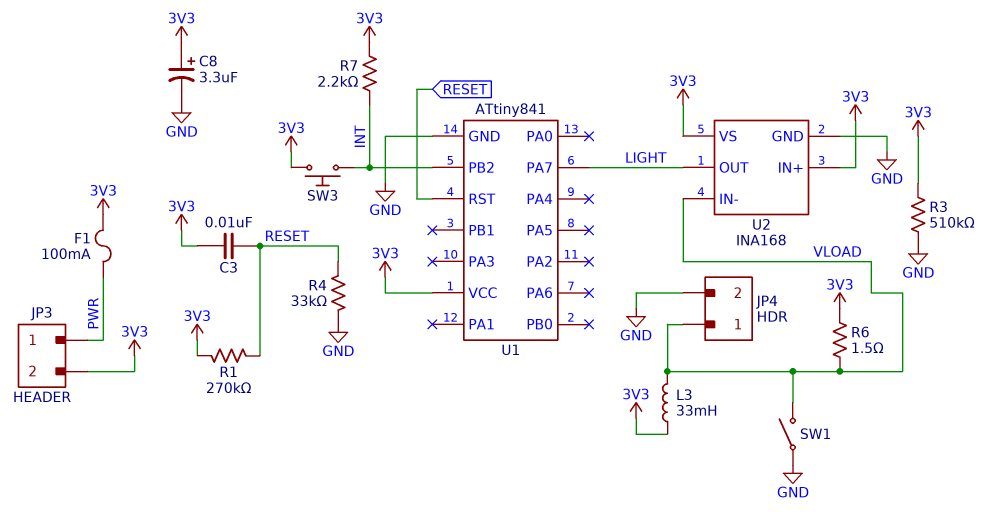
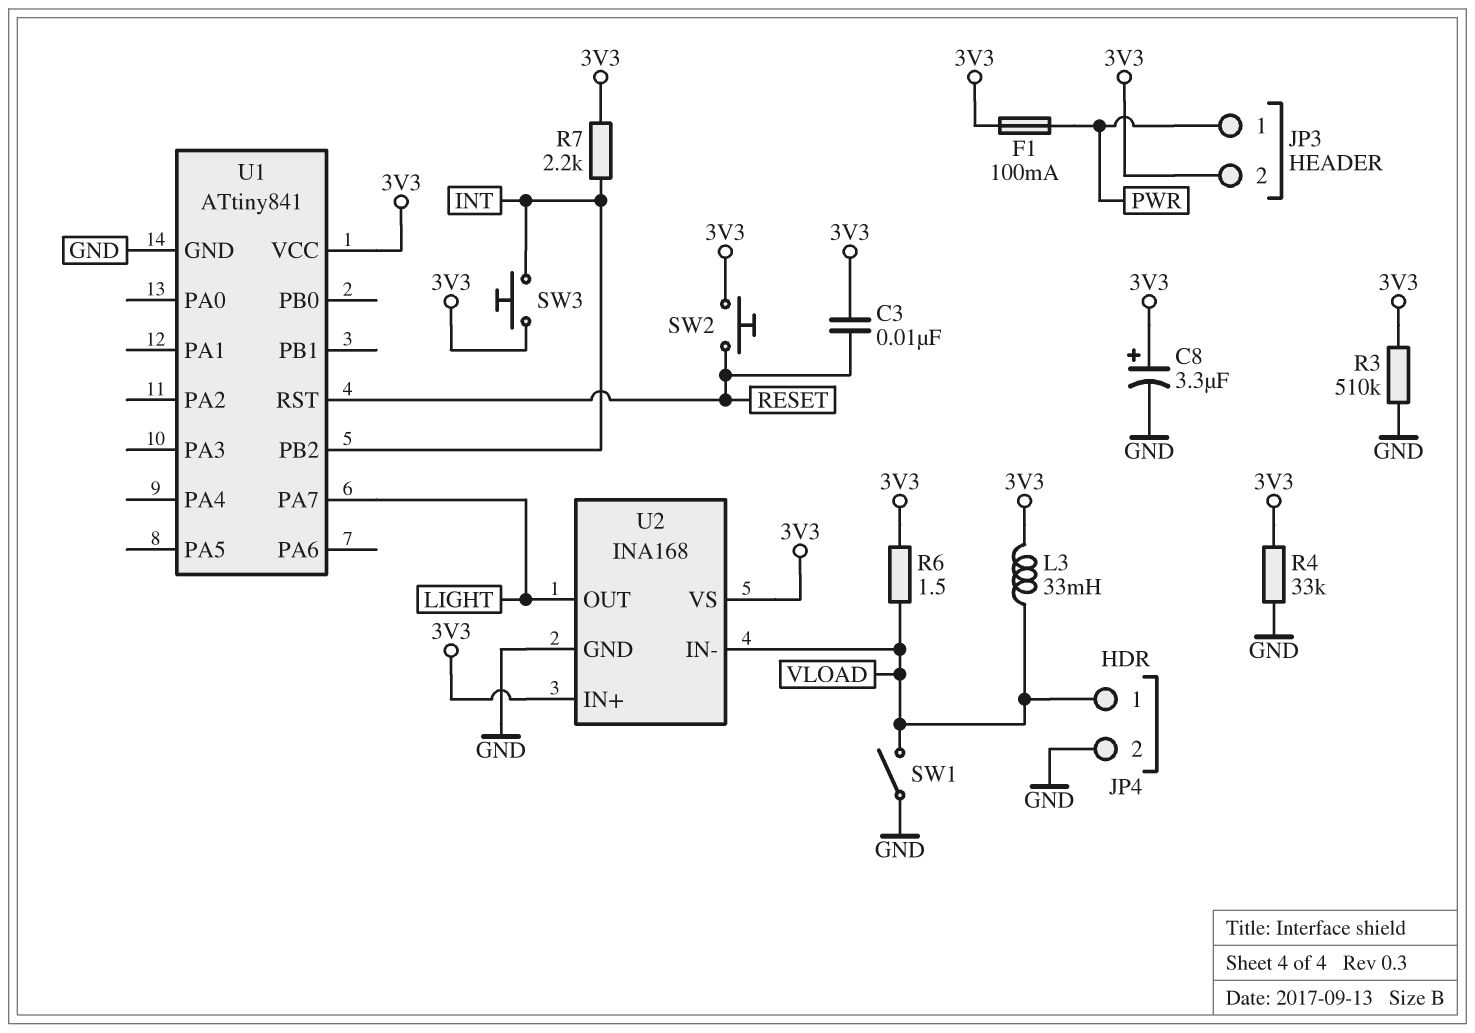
R1: 270k (3V3, RESET) -> none
R4: 33k (GND, RESET) -> 33k (3V3, GND)
SW2: none -> button (3V3, RESET)

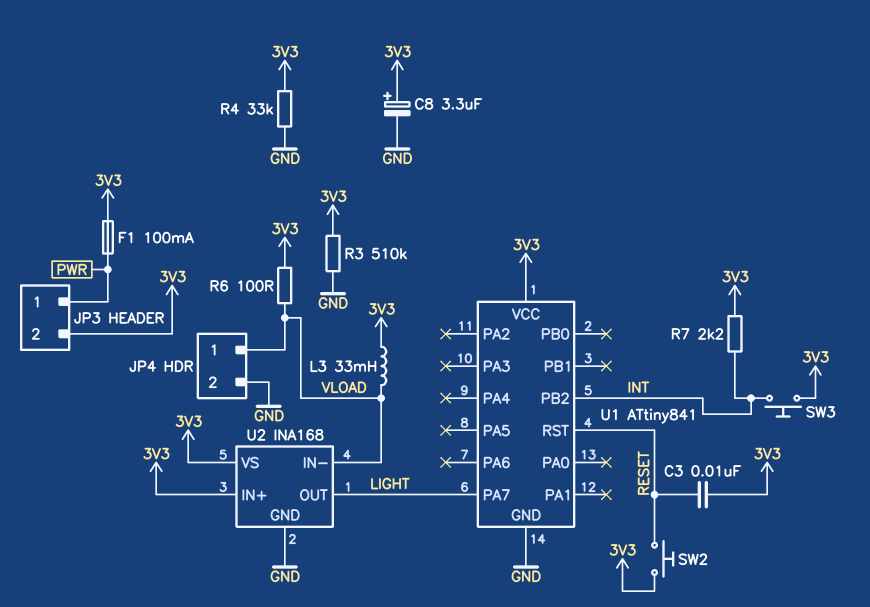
R6: 1.5 (3V3, VLOAD) -> 100 (3V3, VLOAD)
SW1: switch (GND, VLOAD) -> none

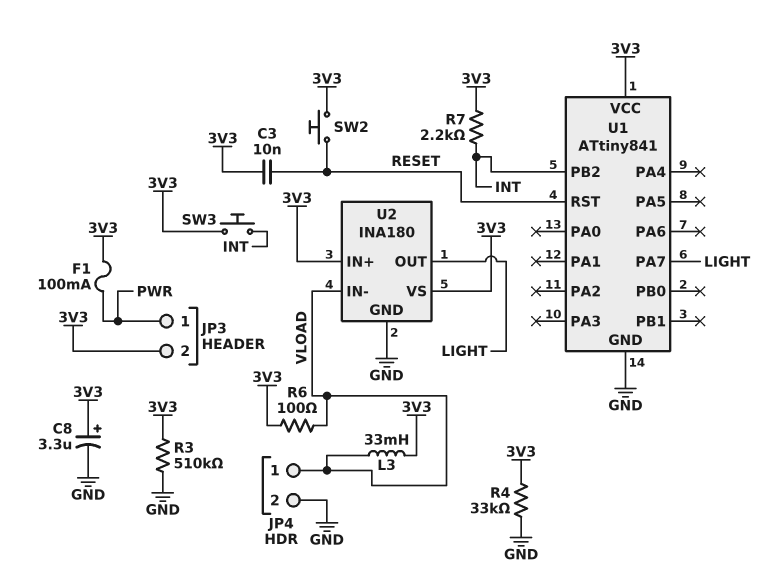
U2: INA168 -> INA180

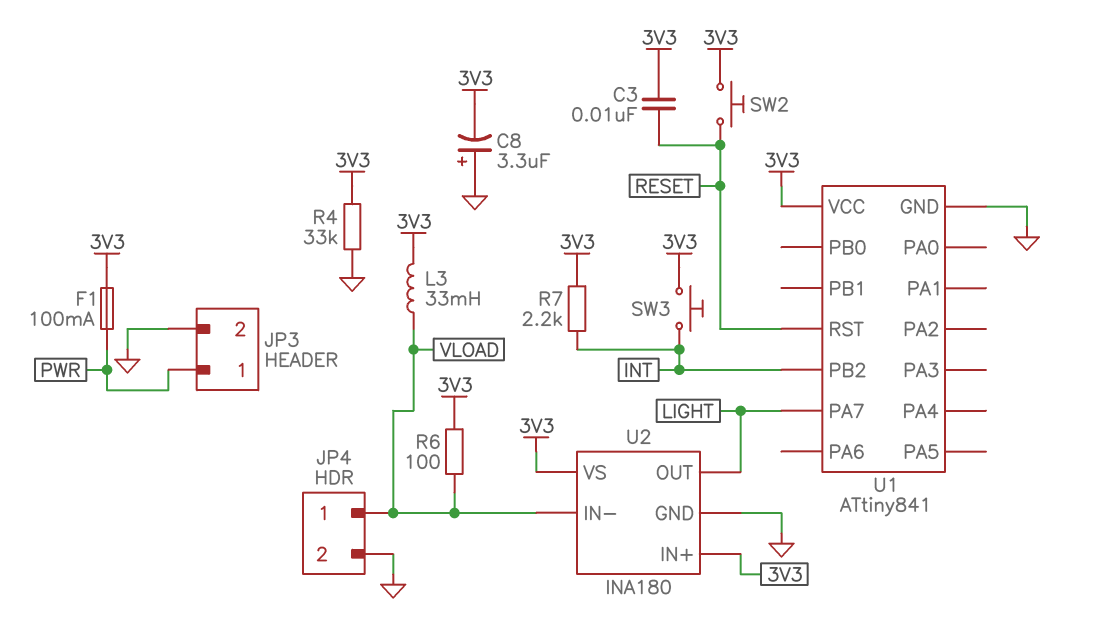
C8: 3.3uF (plus 3V3, minus GND) -> 3.3uF (plus GND, minus 3V3)
JP3 pin 2: 3V3 -> GND
R3: 510k (3V3, GND) -> none

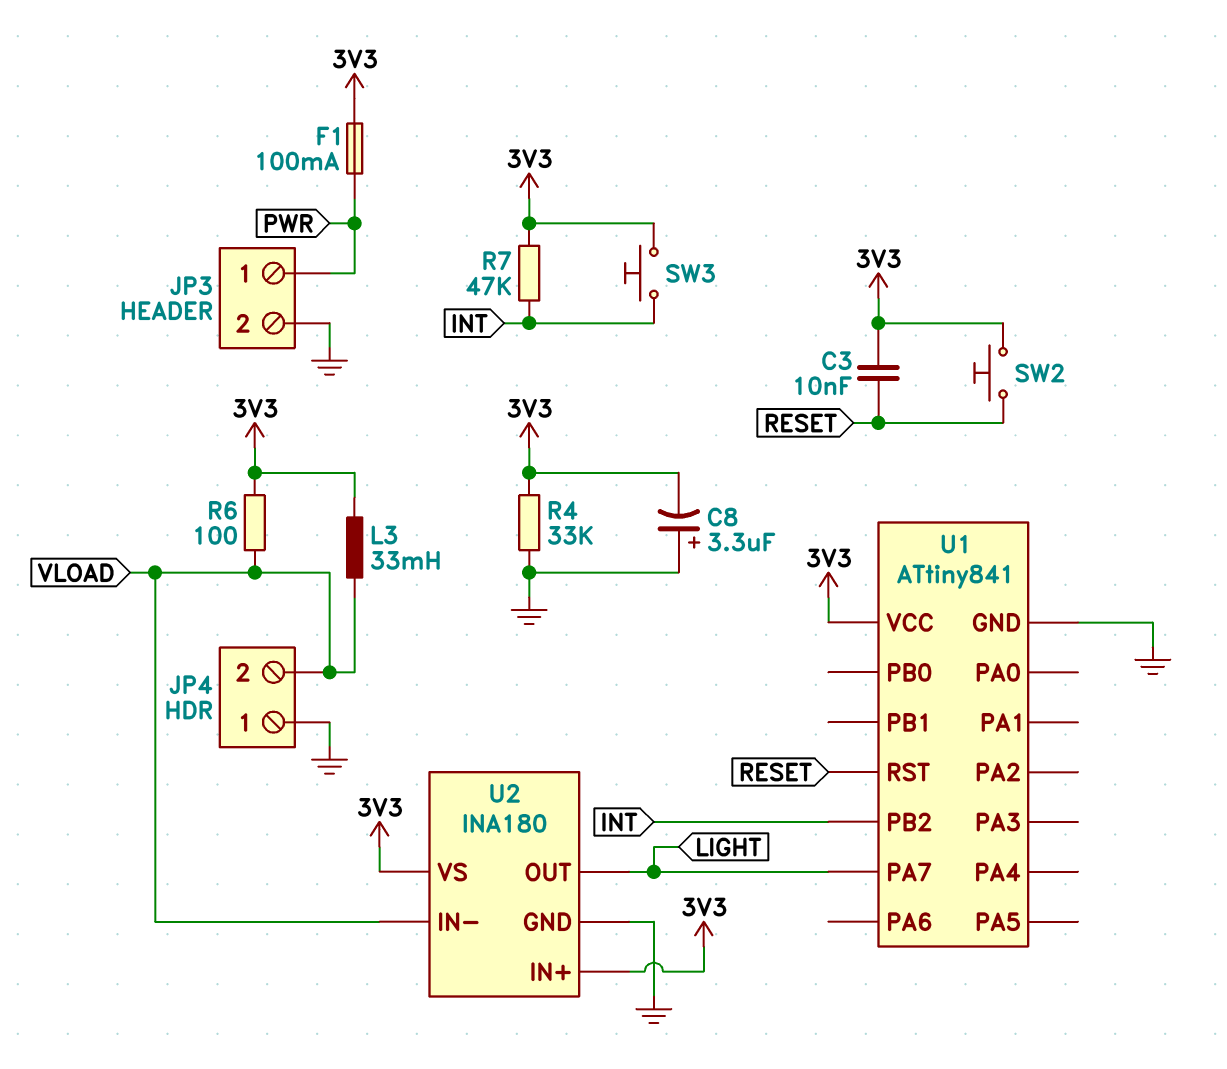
JP4 pin 1: VLOAD -> GND
JP4 pin 2: GND -> VLOAD
R7: 2.2k (3V3, INT) -> 47k (3V3, INT)

